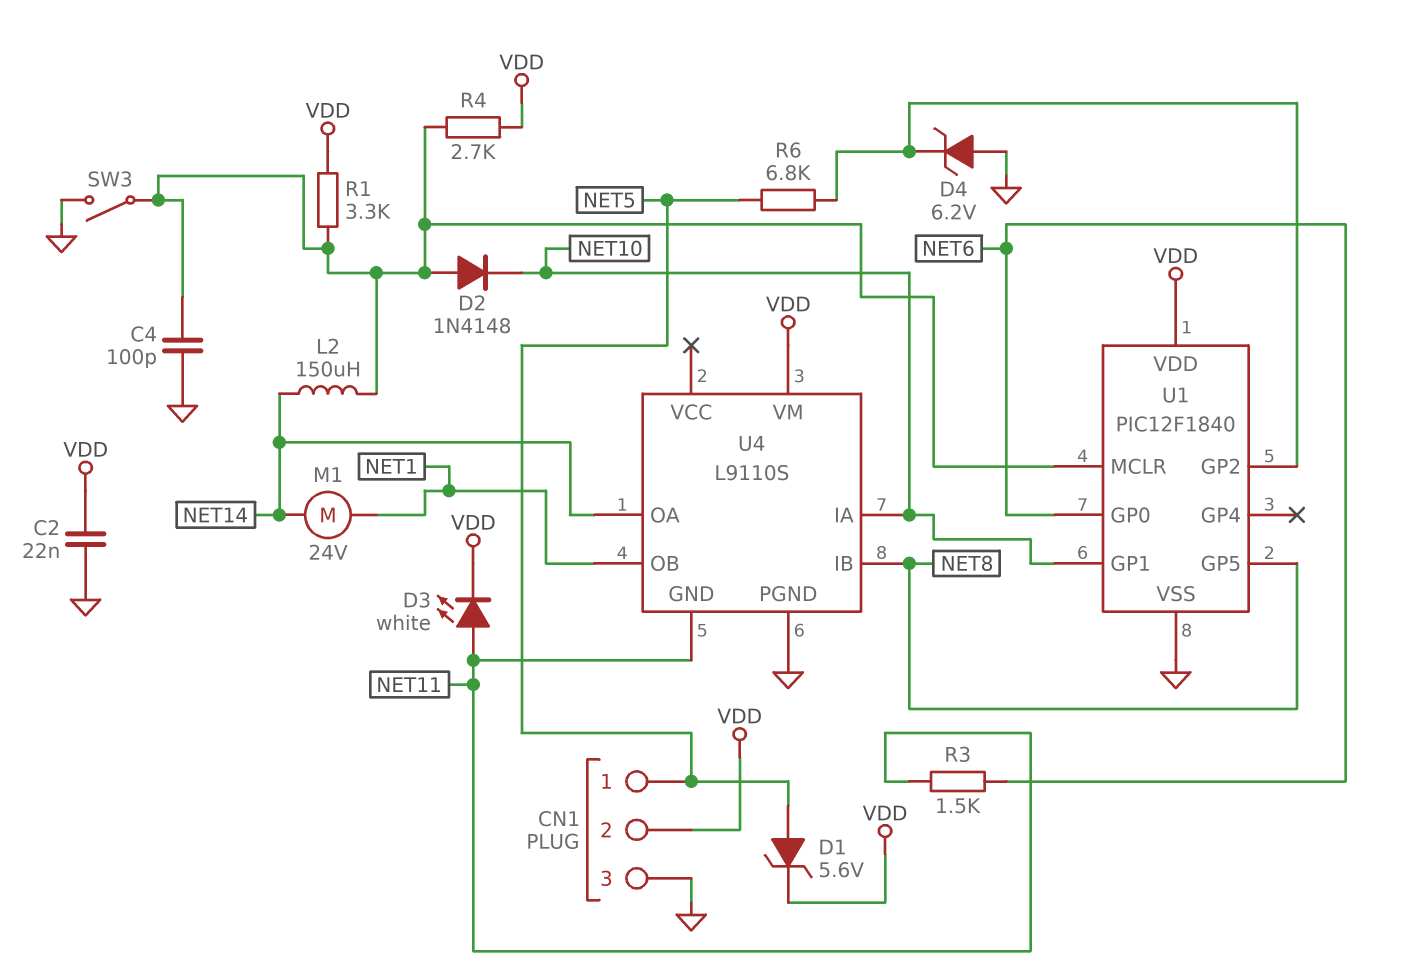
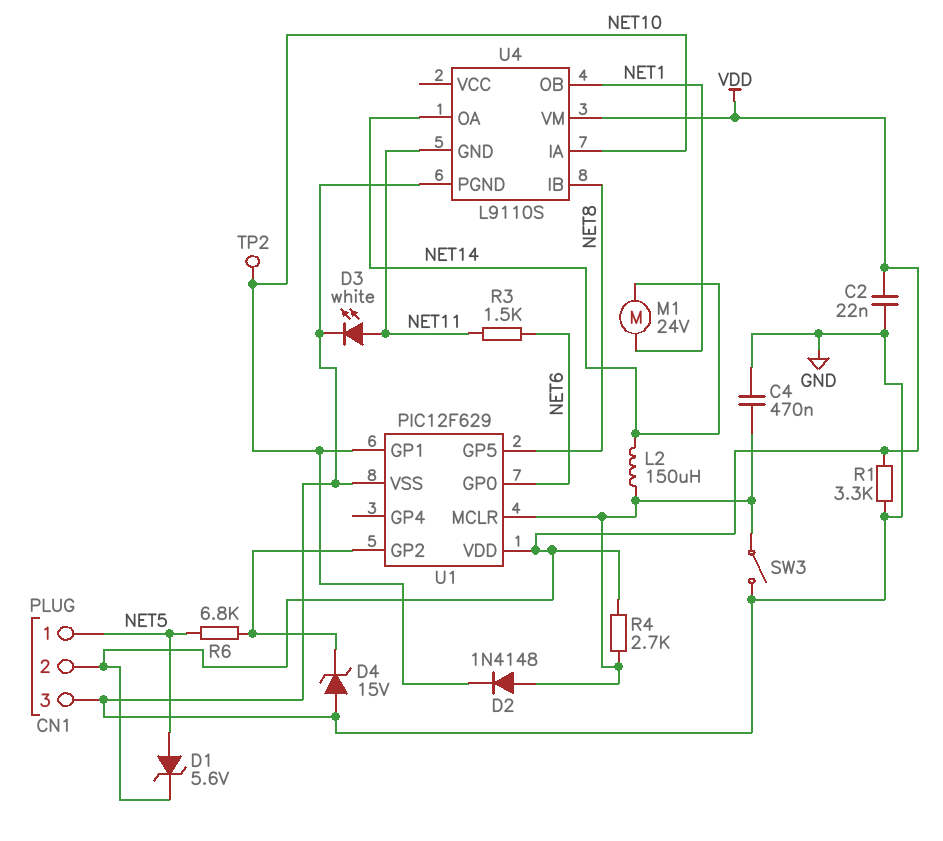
C4: 100pF (GND, U1/MCLR) -> 470nF (GND, U1/MCLR)
D3: LED white (A NET11, K VDD) -> LED white (A NET11, K GND)
D4: zener 6.2V (A GND, K U1/GP2) -> zener 15V (A GND, K U1/GP2)
R1: 3.3k (U1/MCLR, VDD) -> 3.3k (GND, VDD)
TP2: none -> test point (NET10)
U1: PIC12F1840 -> PIC12F629

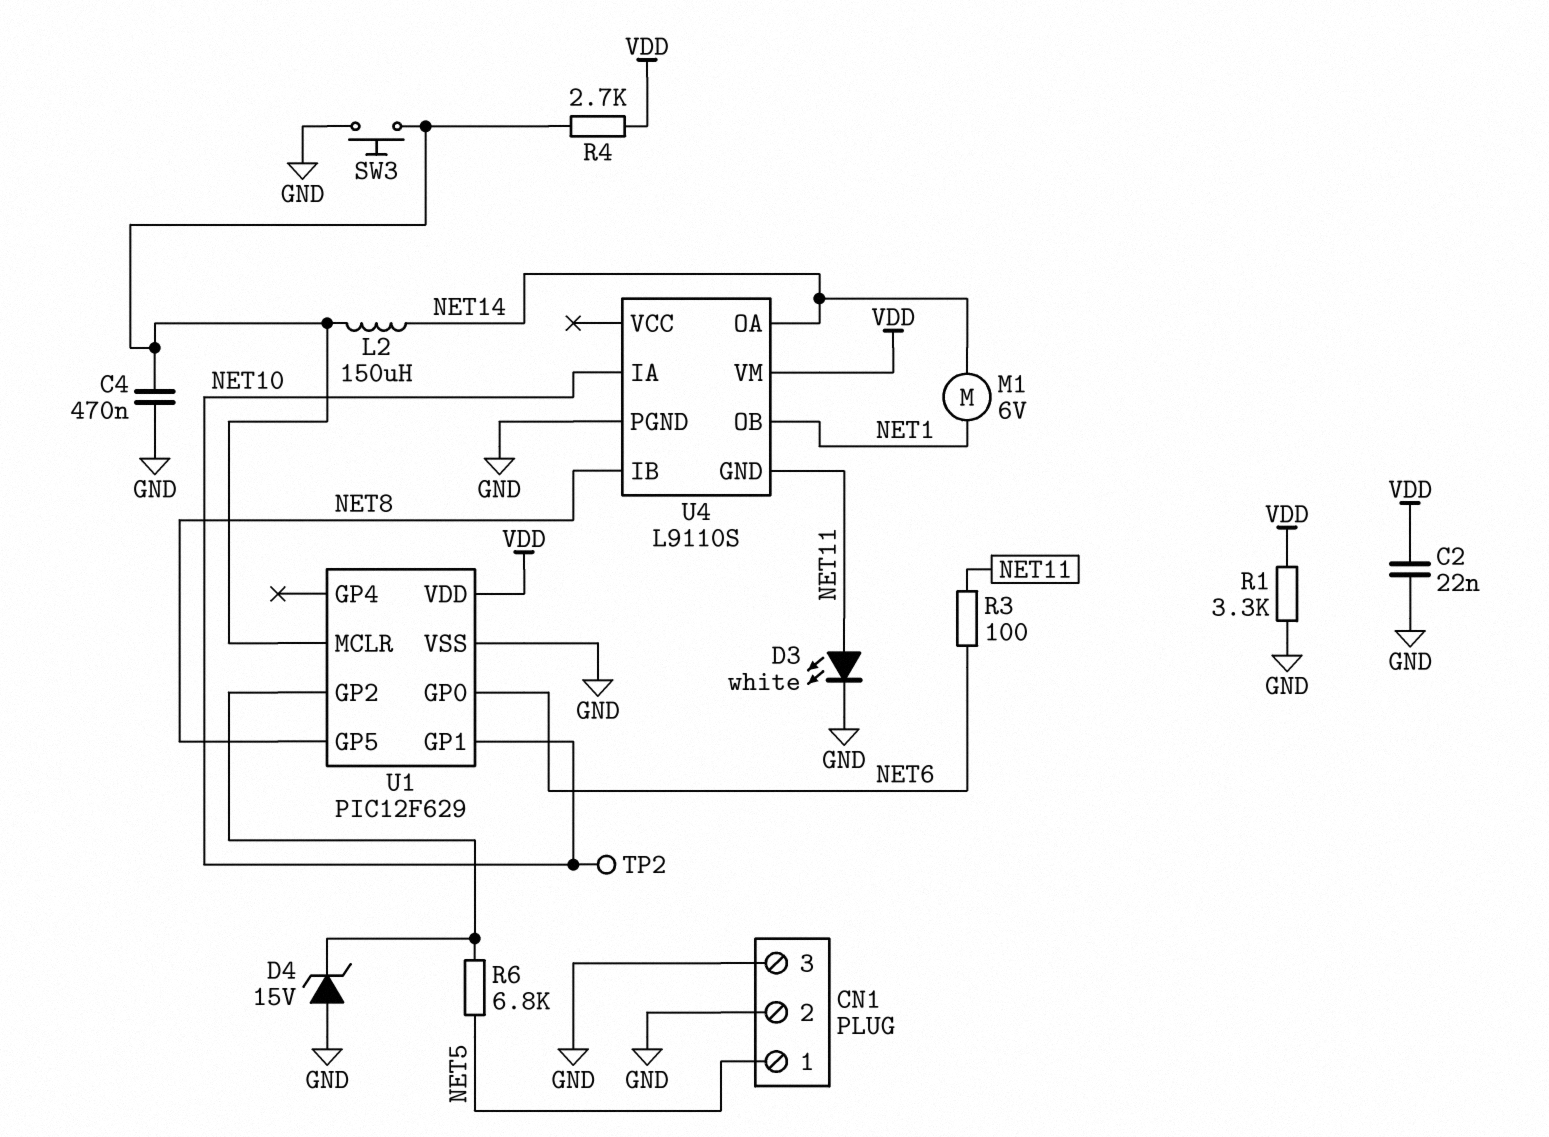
CN1 pin 2: VDD -> GND
D1: zener 5.6V (A NET5, K VDD) -> none
D2: diode 1N4148 (A U1/MCLR, K NET10) -> none
M1: motor 24V (NET1, NET14) -> motor 6V (NET1, NET14)
R3: 1.5k (NET6, NET11) -> 100 (NET6, NET11)
SW3: switch (GND, U1/MCLR) -> button (GND, U1/MCLR)

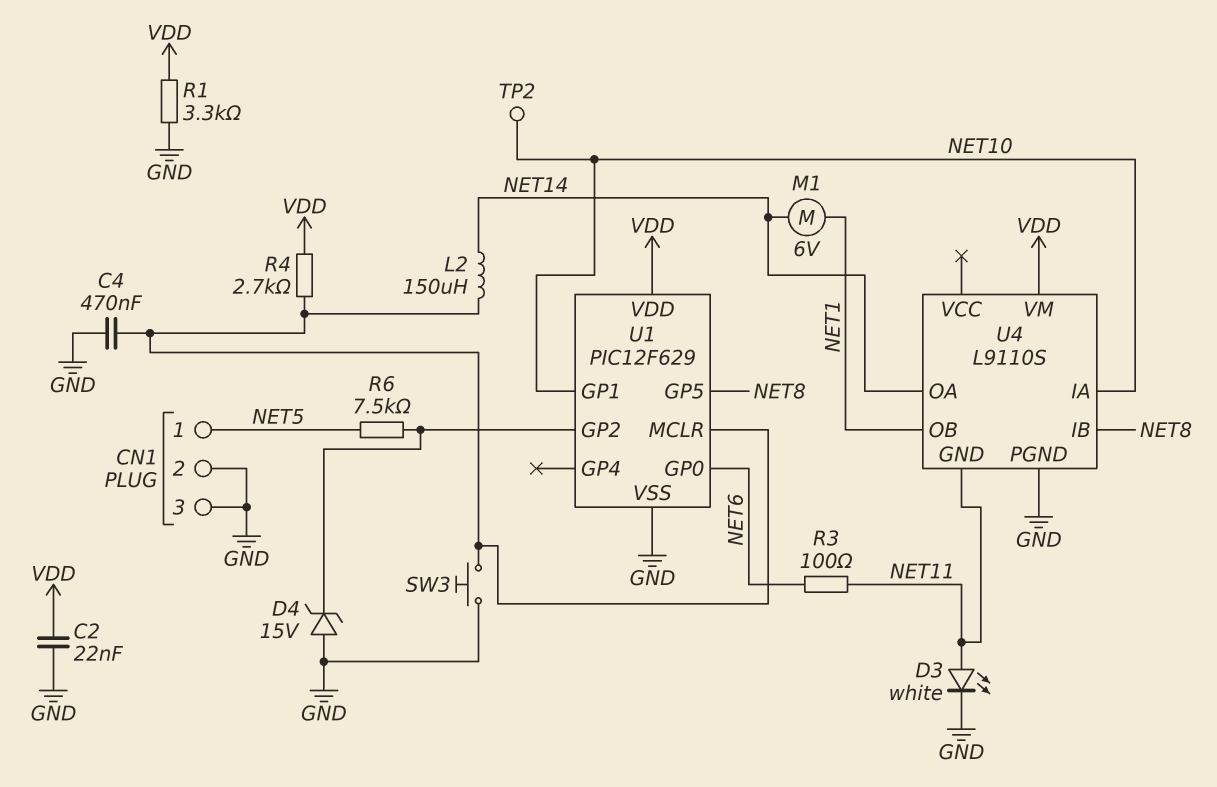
R6: 6.8k (NET5, U1/GP2) -> 7.5k (NET5, U1/GP2)

